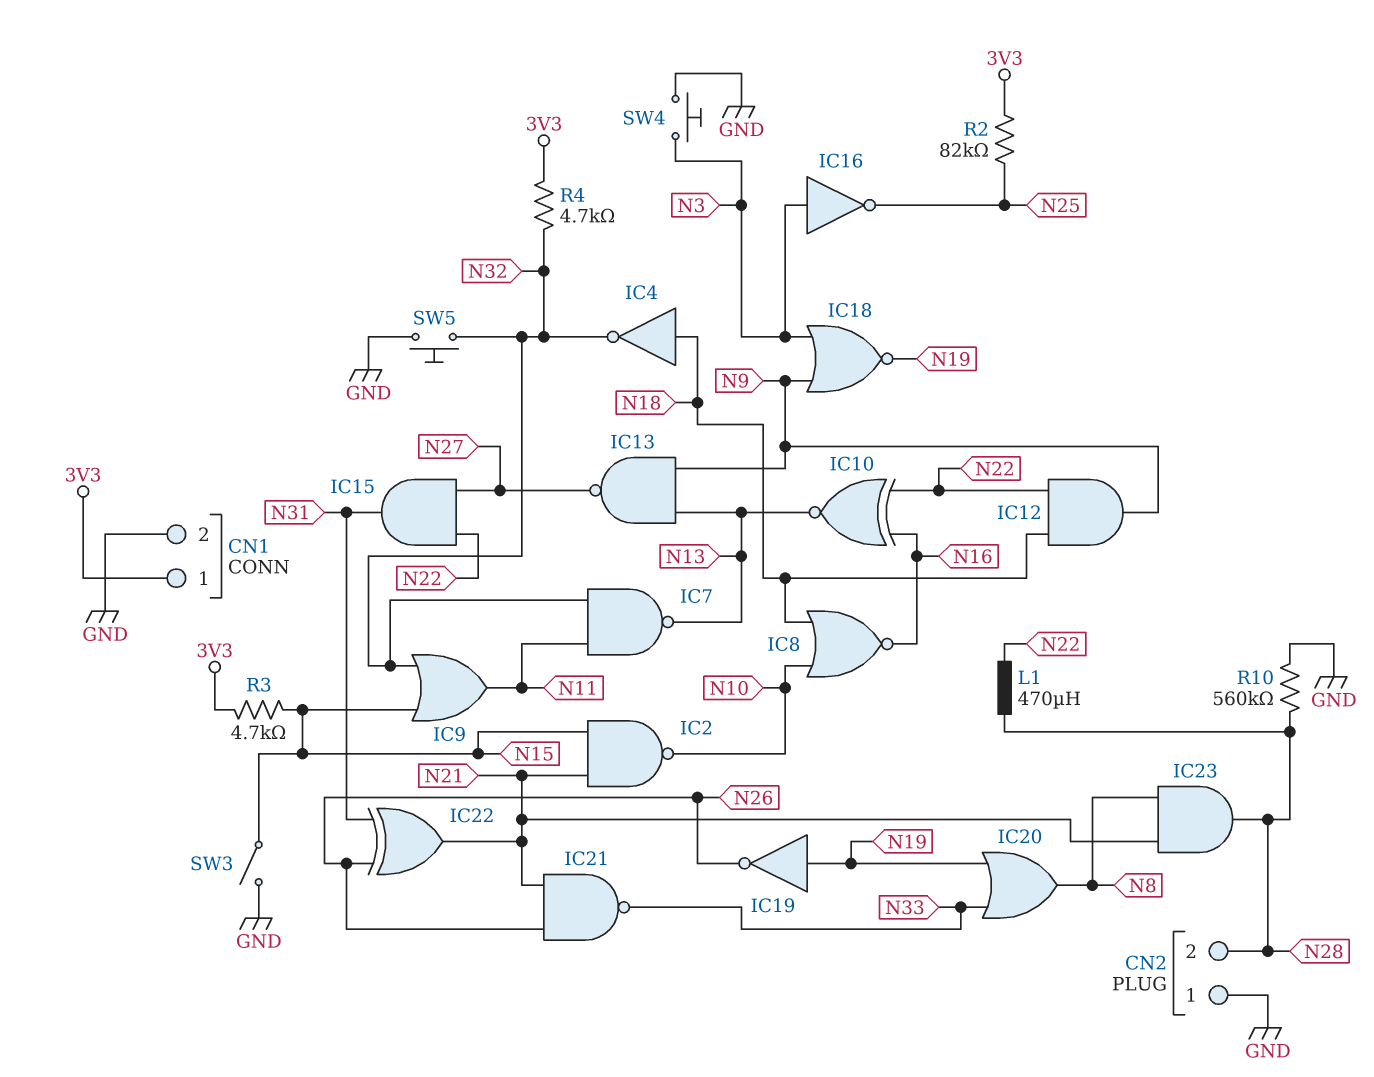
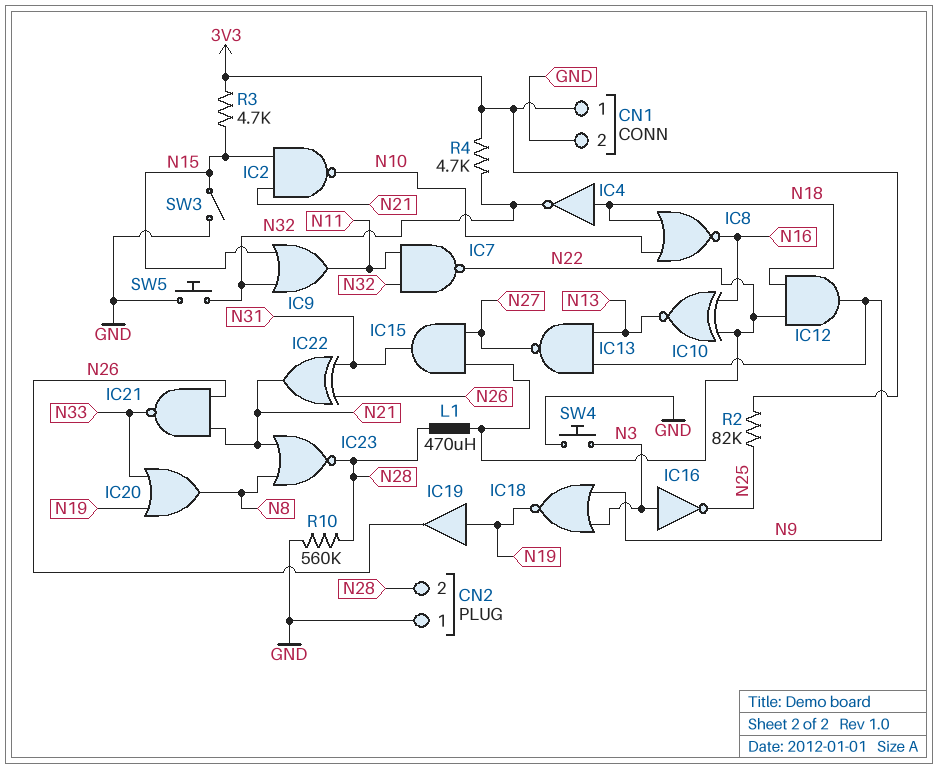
IC7: NAND (in N11, in N32, out N13) -> NAND (in N11, in N32, out N22)
IC19: NOT (in N19, out N26) -> buffer (in N19, out N26)
IC23: AND (in N8, in N21, out N28) -> NOR (in N8, in N21, out N28)

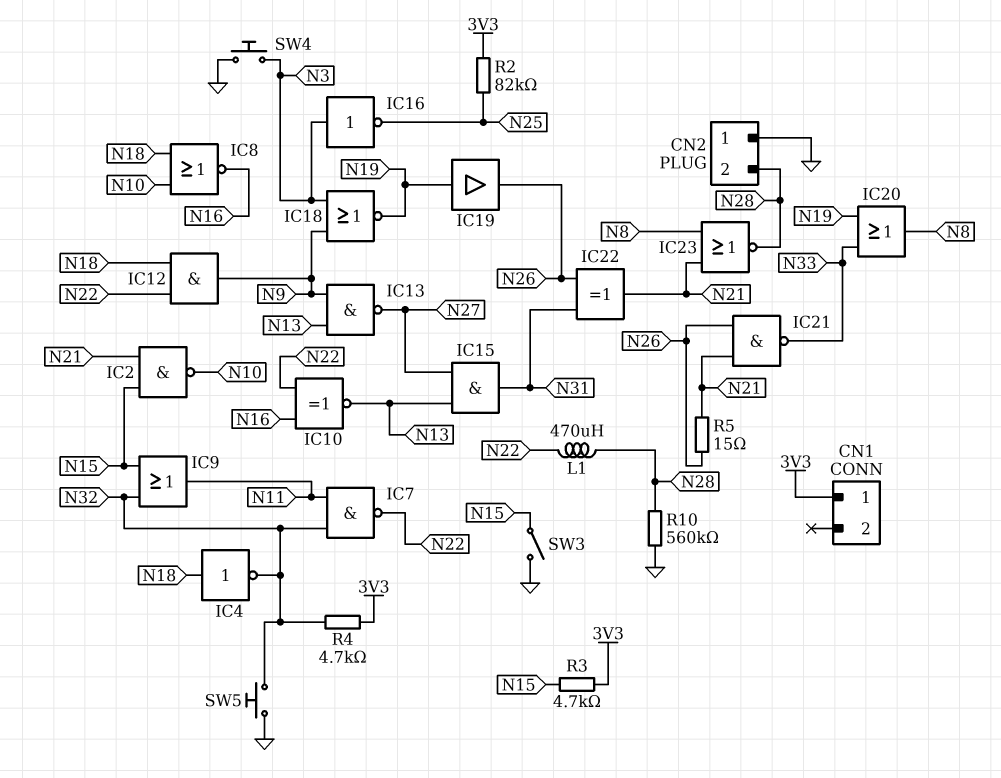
CN1 pin 2: GND -> none
IC15: AND (in N22, in N27, out N31) -> AND (in N13, in N27, out N31)
R5: none -> 15 (N21, N26)

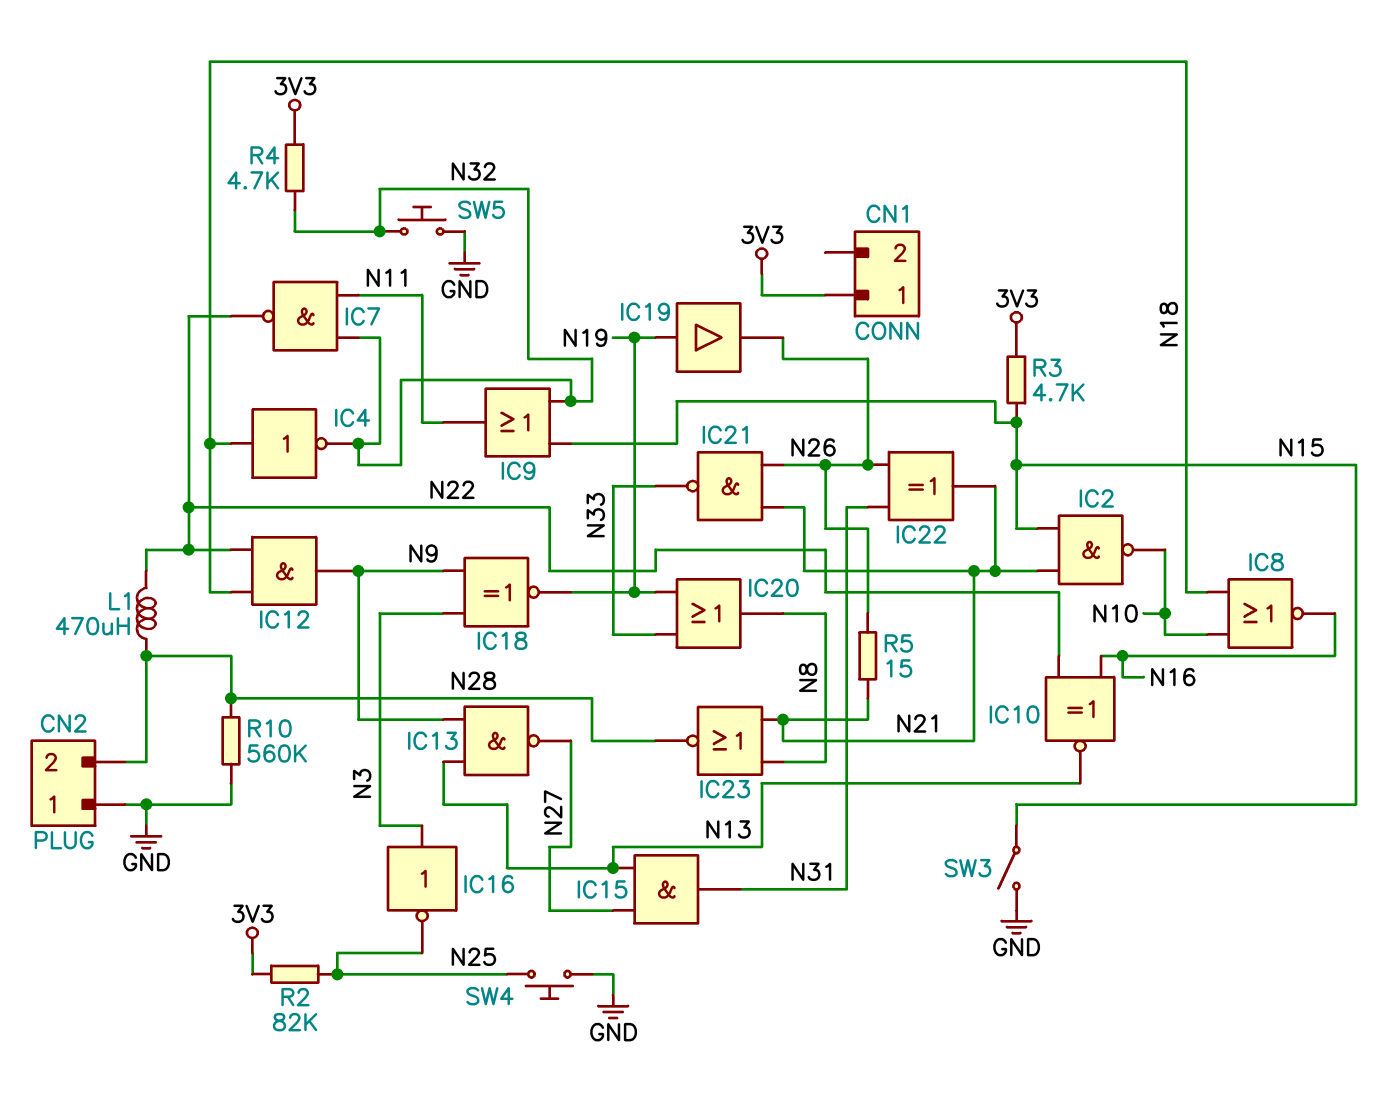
IC18: NOR (in N3, in N9, out N19) -> XNOR (in N3, in N9, out N19)
SW4: button (GND, N3) -> button (GND, N25)

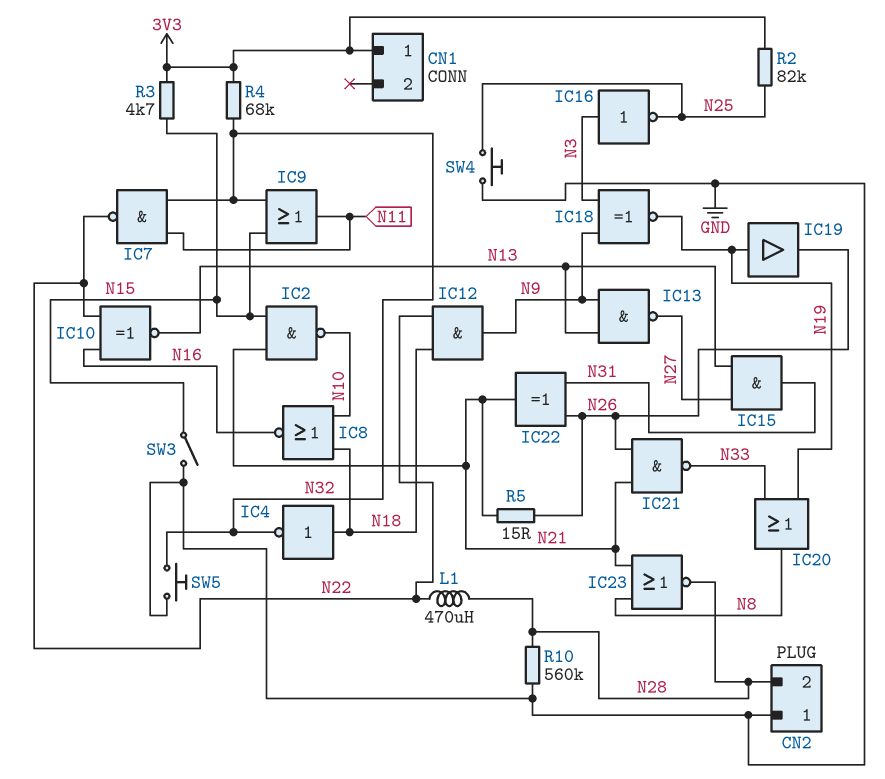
R4: 4.7k (3V3, N32) -> 68k (3V3, N32)

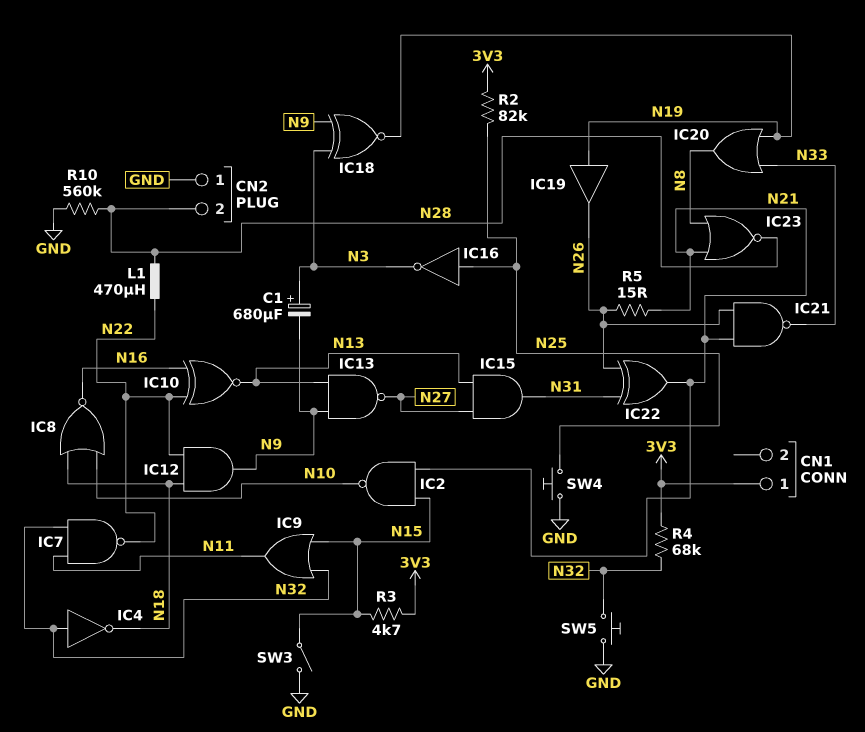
C1: none -> 680uF (plus N3, minus N9)
IC4: NOT (in N18, out N32) -> NOT (in N32, out N18)
IC16: NOT (in N3, out N25) -> NOT (in N25, out N3)

